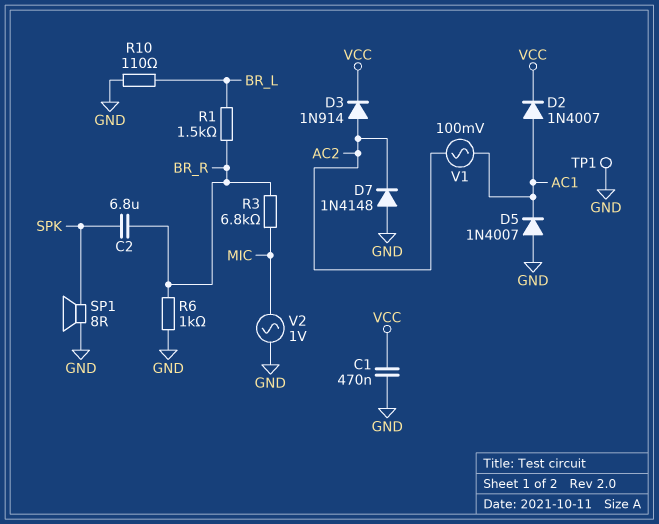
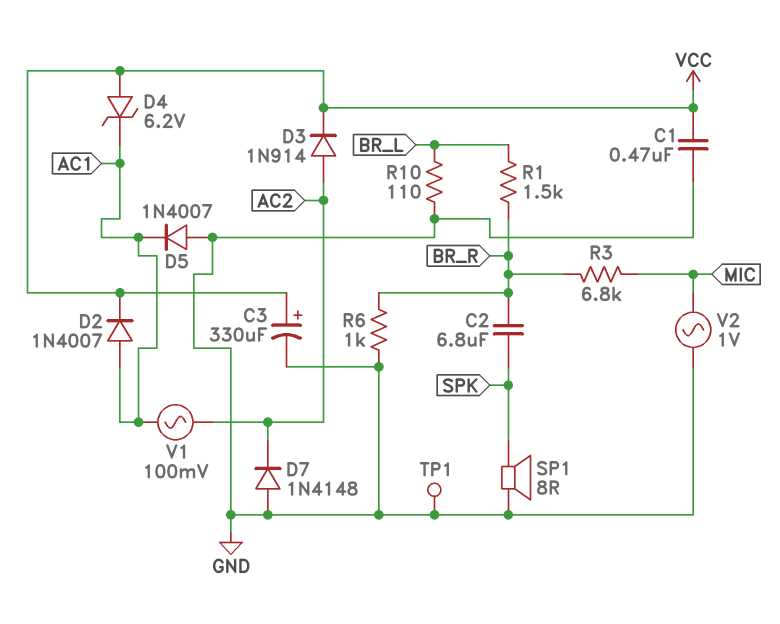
C3: none -> 330uF (plus VCC, minus GND)
D4: none -> zener 6.2V (A VCC, K AC1)

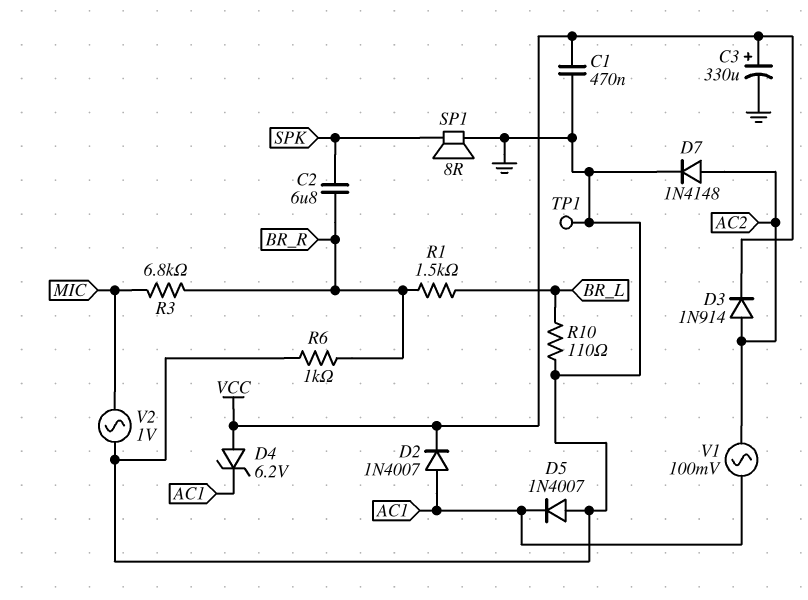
D7: diode 1N4148 (A GND, K AC2) -> diode 1N4148 (A AC2, K GND)

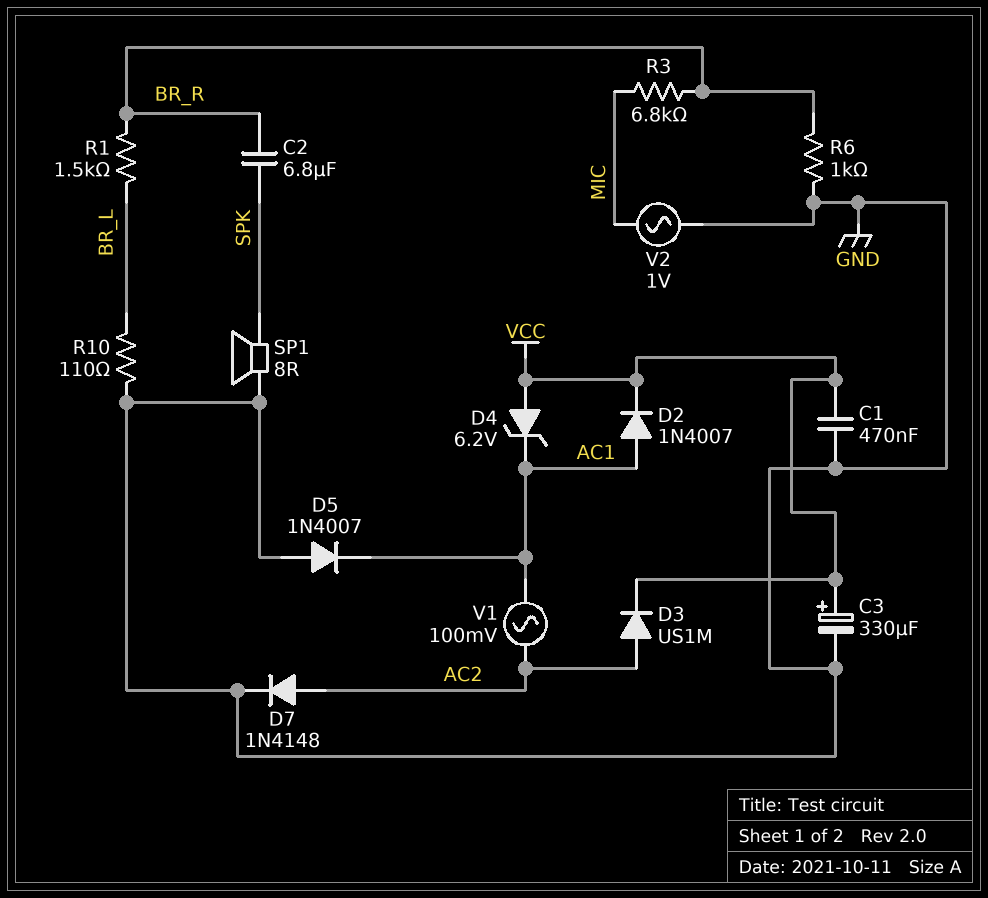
D3: diode 1N914 (A AC2, K VCC) -> diode US1M (A AC2, K VCC)
TP1: test point (GND) -> none

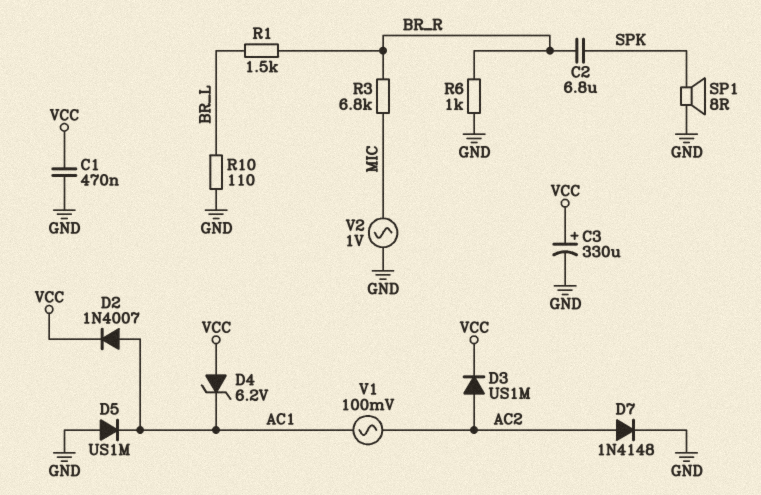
D5: diode 1N4007 (A GND, K AC1) -> diode US1M (A GND, K AC1)

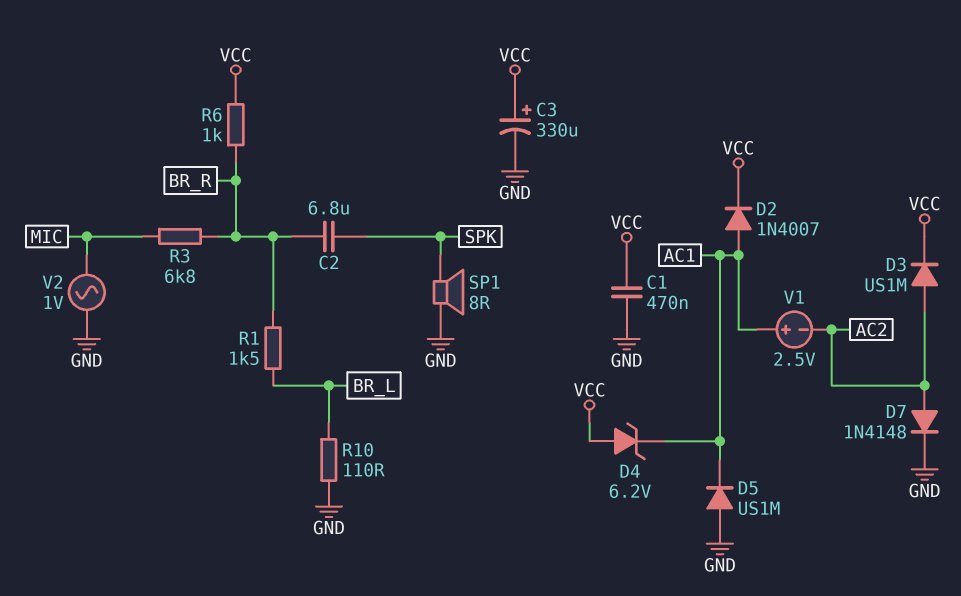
R6: 1k (BR_R, GND) -> 1k (BR_R, VCC)
V1: AC 100mV (AC1, AC2) -> 2.5V (plus AC1, minus AC2)

